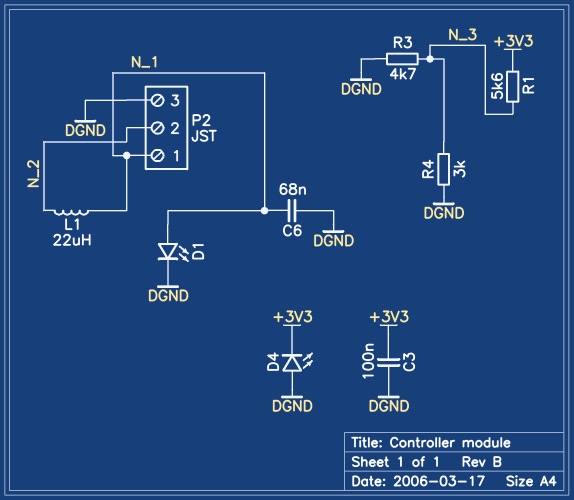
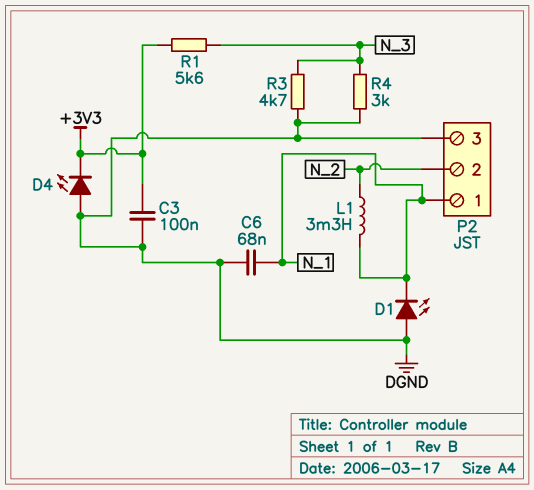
D1: LED (A N_1, K DGND) -> LED (A DGND, K N_1)
L1: 22uH (N_1, N_2) -> 3.3mH (N_1, N_2)

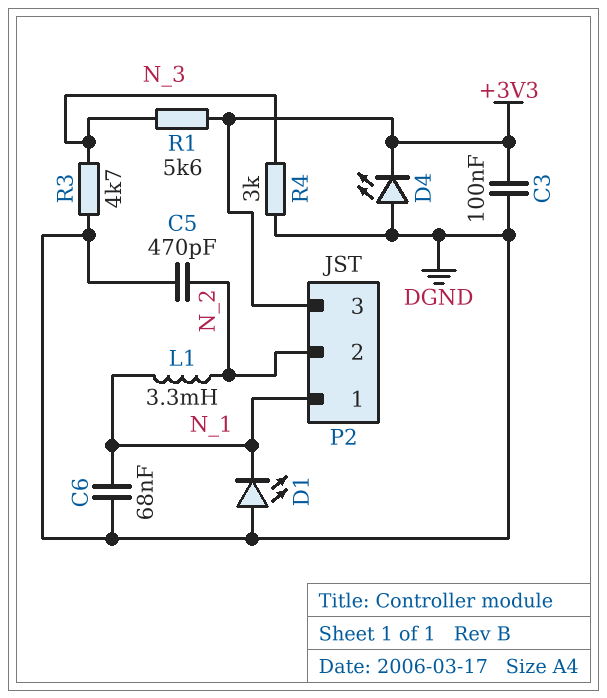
C5: none -> 470pF (DGND, N_2)
P2 pin 3: DGND -> +3V3

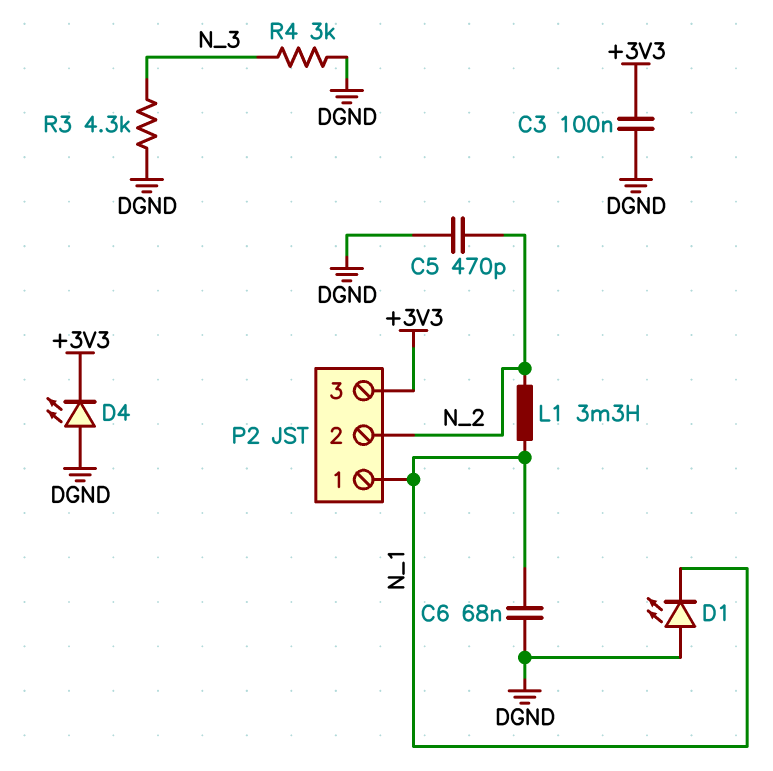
R1: 5.6k (+3V3, N_3) -> none
R3: 4.7k (DGND, N_3) -> 4.3k (DGND, N_3)

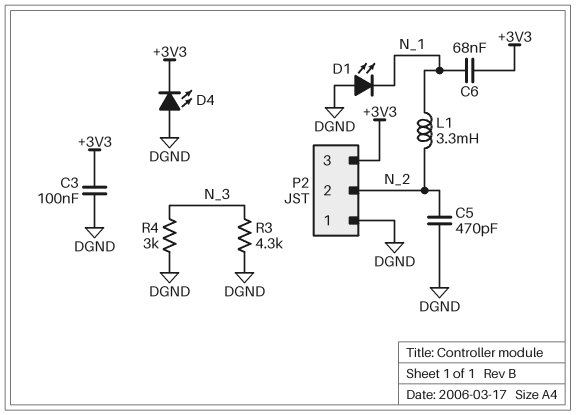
C6: 68nF (DGND, N_1) -> 68nF (+3V3, N_1)
P2 pin 1: N_1 -> DGND

